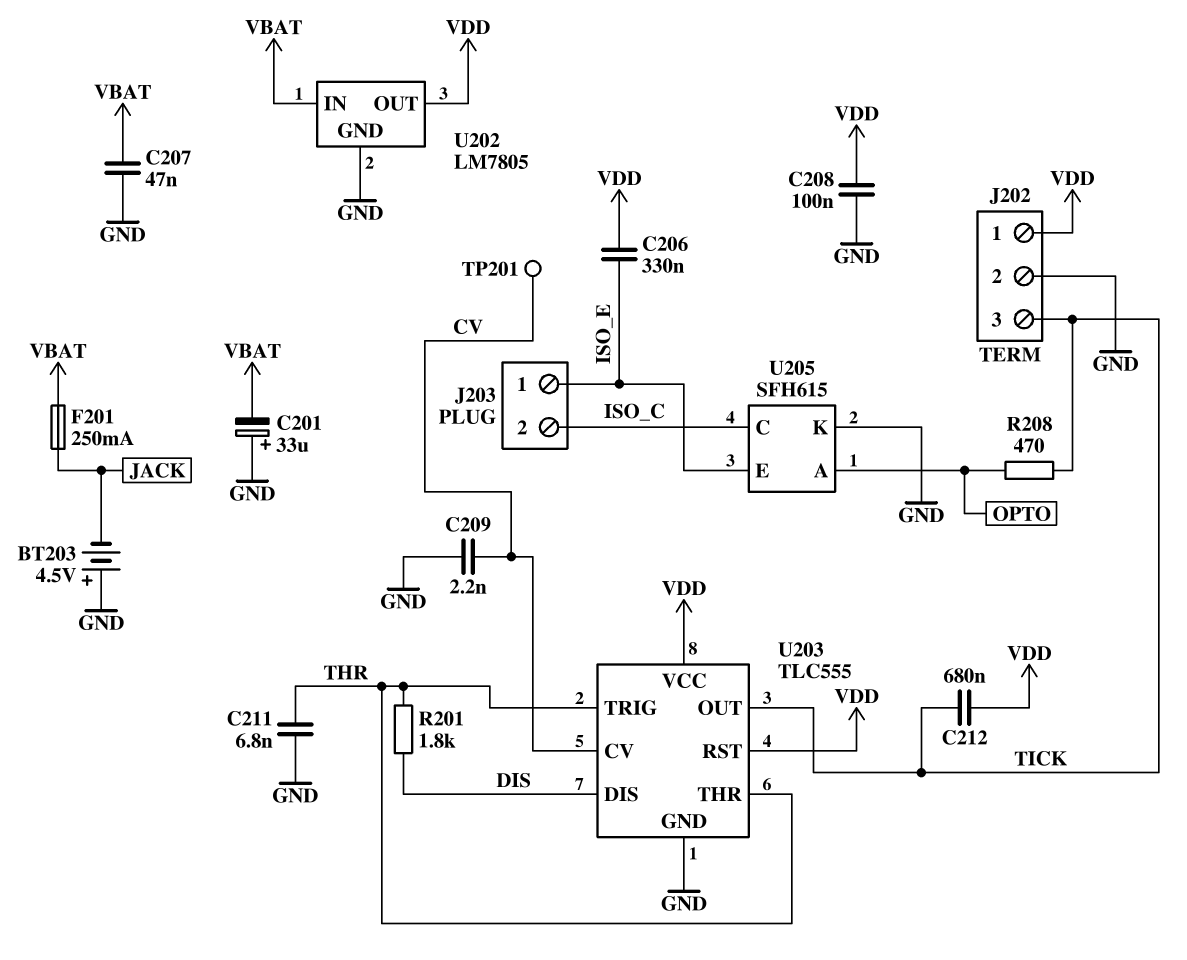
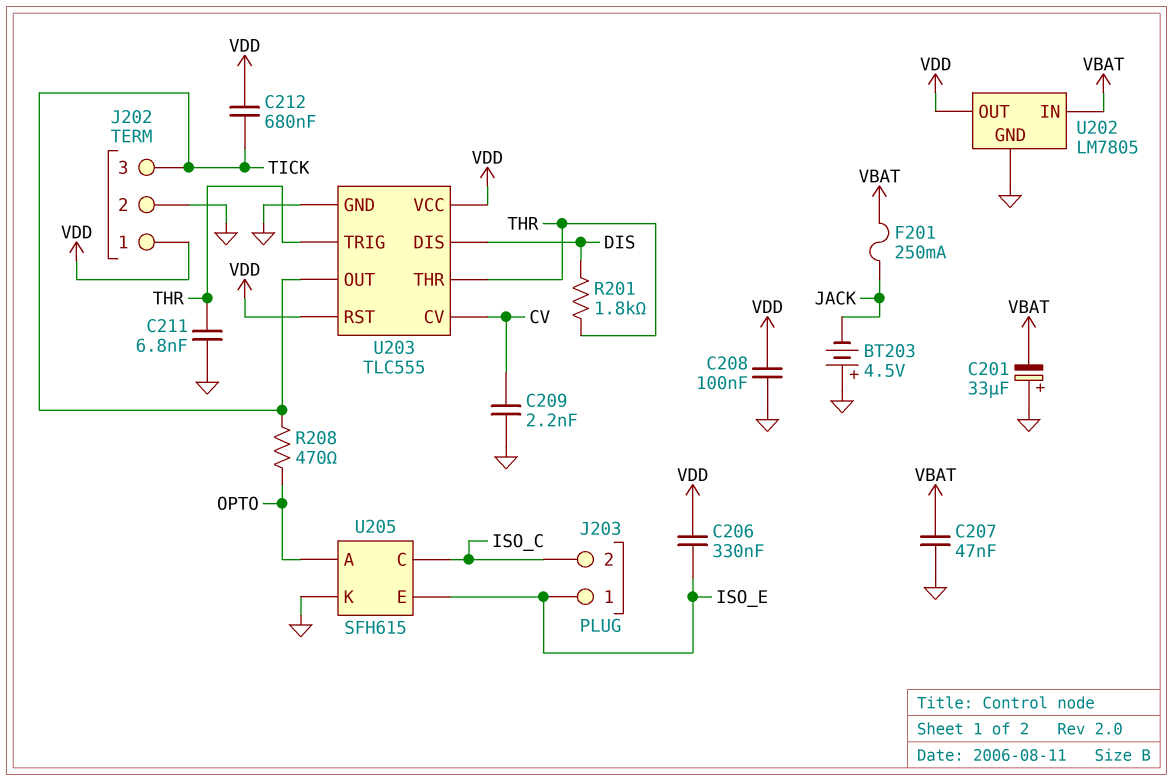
TP201: test point (CV) -> none

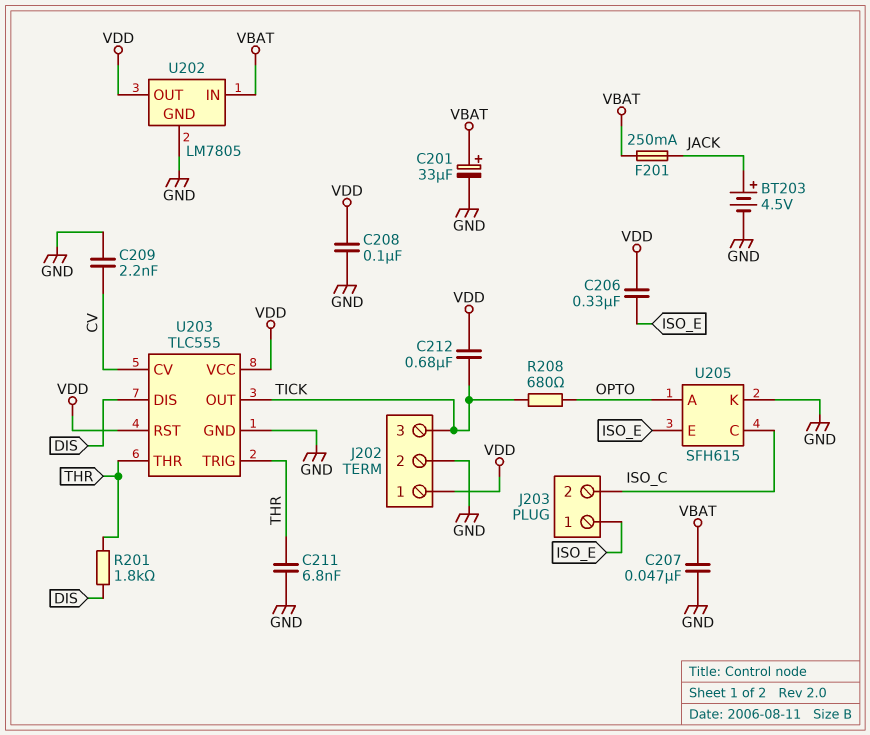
BT203: 4.5V (plus GND, minus JACK) -> 4.5V (plus JACK, minus GND)
C201: 33uF (plus GND, minus VBAT) -> 33uF (plus VBAT, minus GND)
R208: 470 (OPTO, TICK) -> 680 (OPTO, TICK)

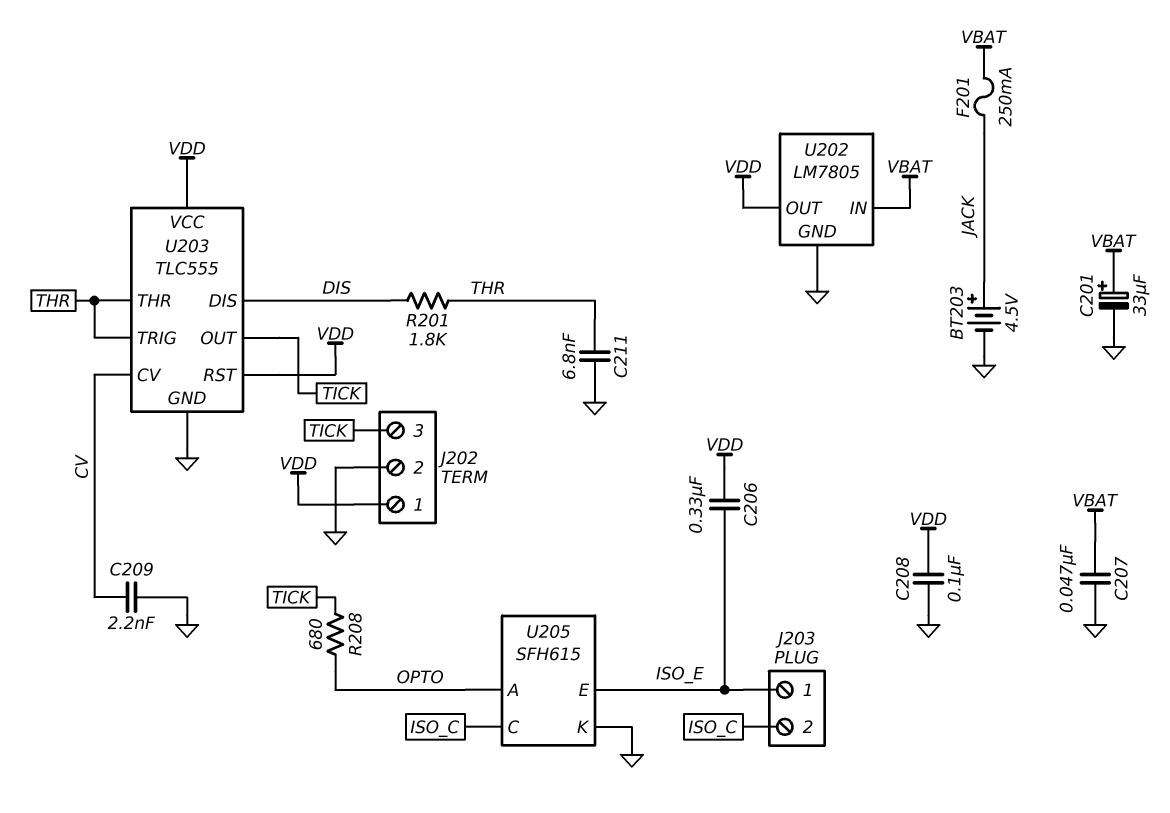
C212: 680nF (TICK, VDD) -> none

